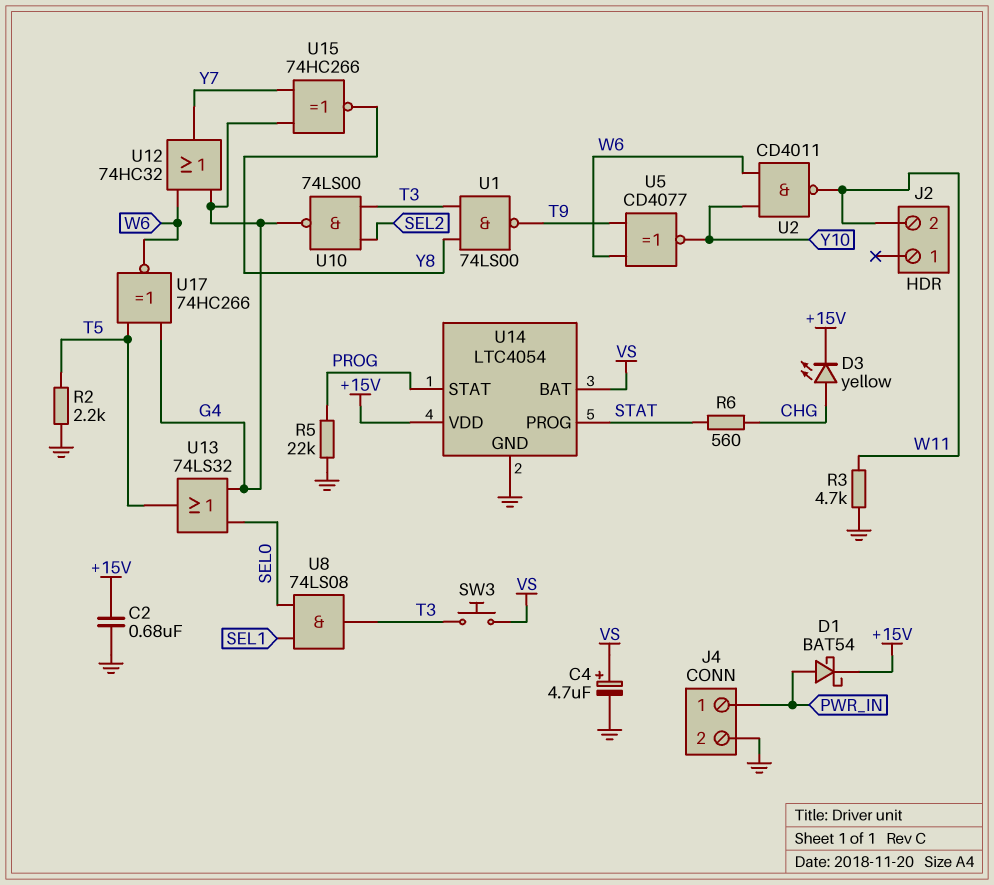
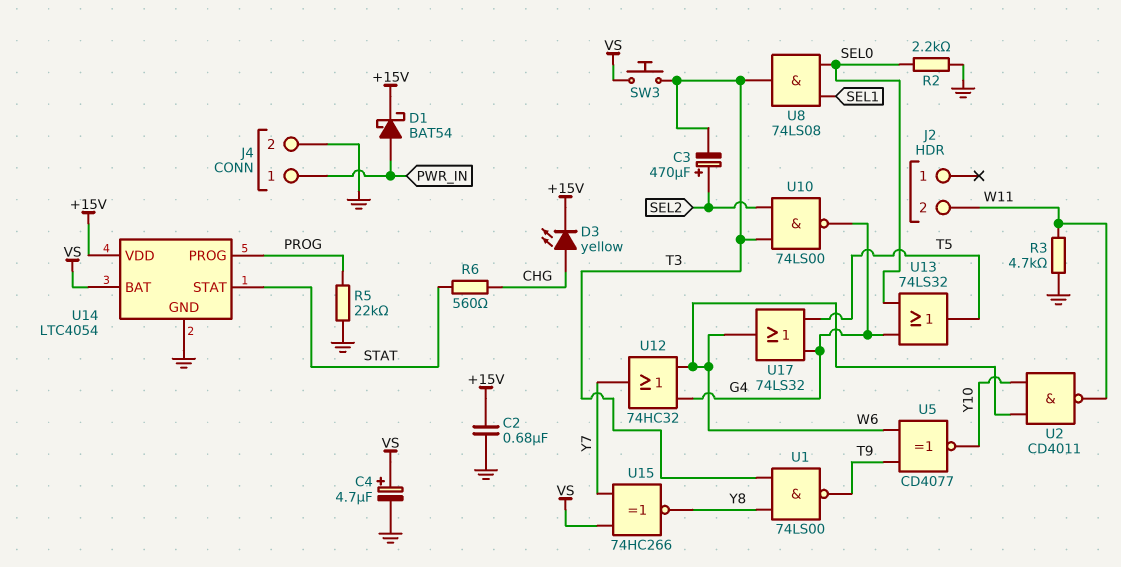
C3: none -> 470uF (plus SEL2, minus T3)
R2: 2.2k (GND, T5) -> 2.2k (GND, SEL0)
U14 pin PROG: STAT -> PROG
U14 pin STAT: PROG -> STAT
U15: XNOR 74HC266 (in G4, in Y7, out Y8) -> XNOR 74HC266 (in VS, in Y7, out Y8)
U17: XNOR 74HC266 (in G4, in T5, out W6) -> OR 74LS32 (in G4, in T5, out W6)

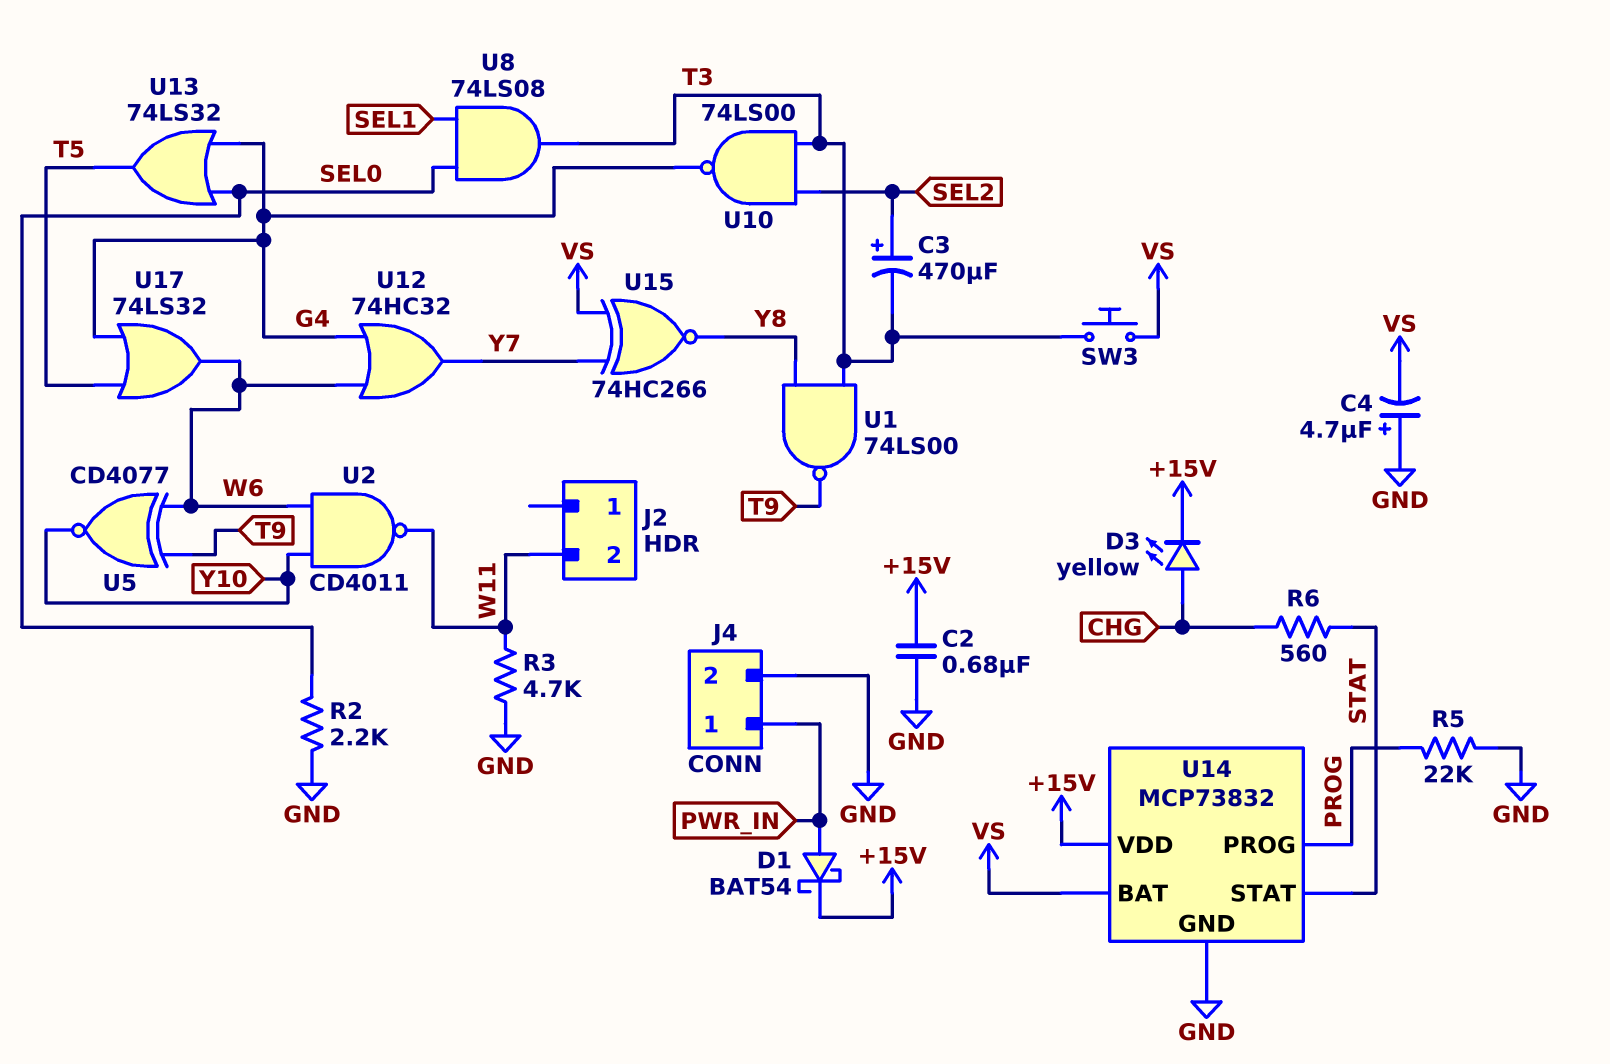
C4: 4.7uF (plus VS, minus GND) -> 4.7uF (plus GND, minus VS)
U14: LTC4054 -> MCP73832

